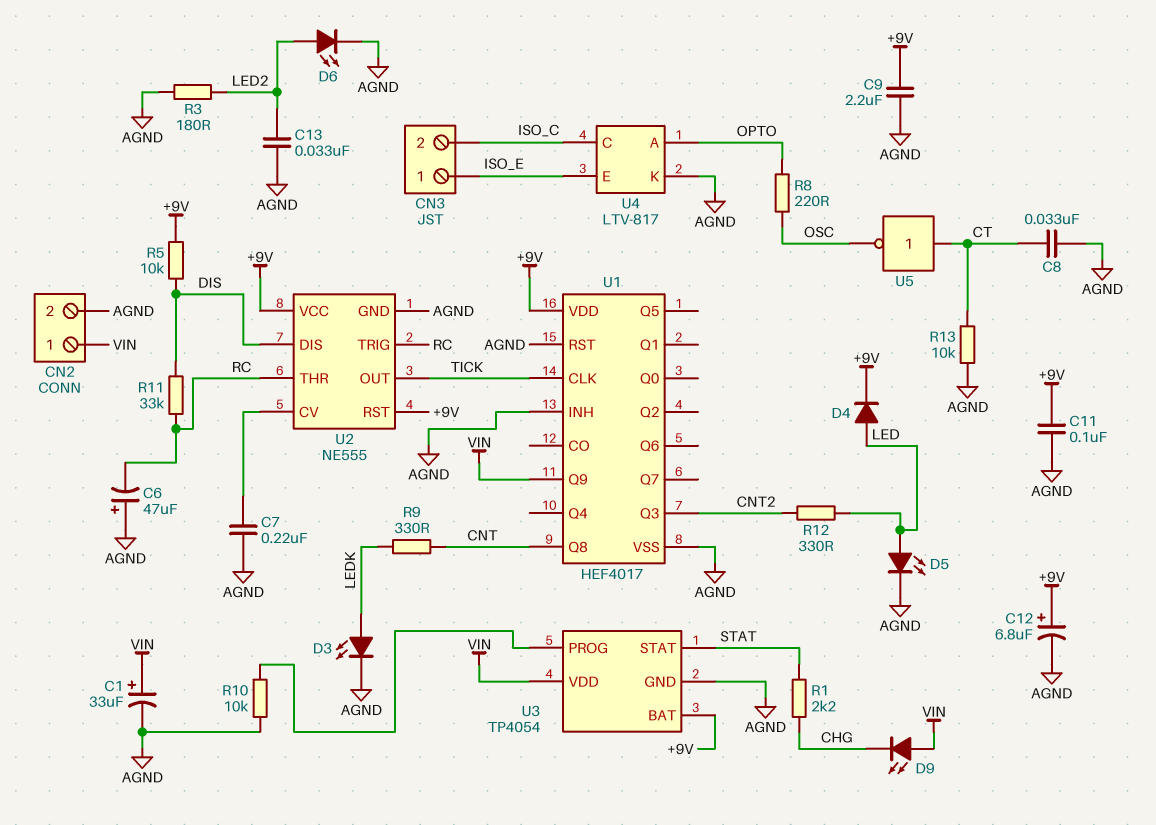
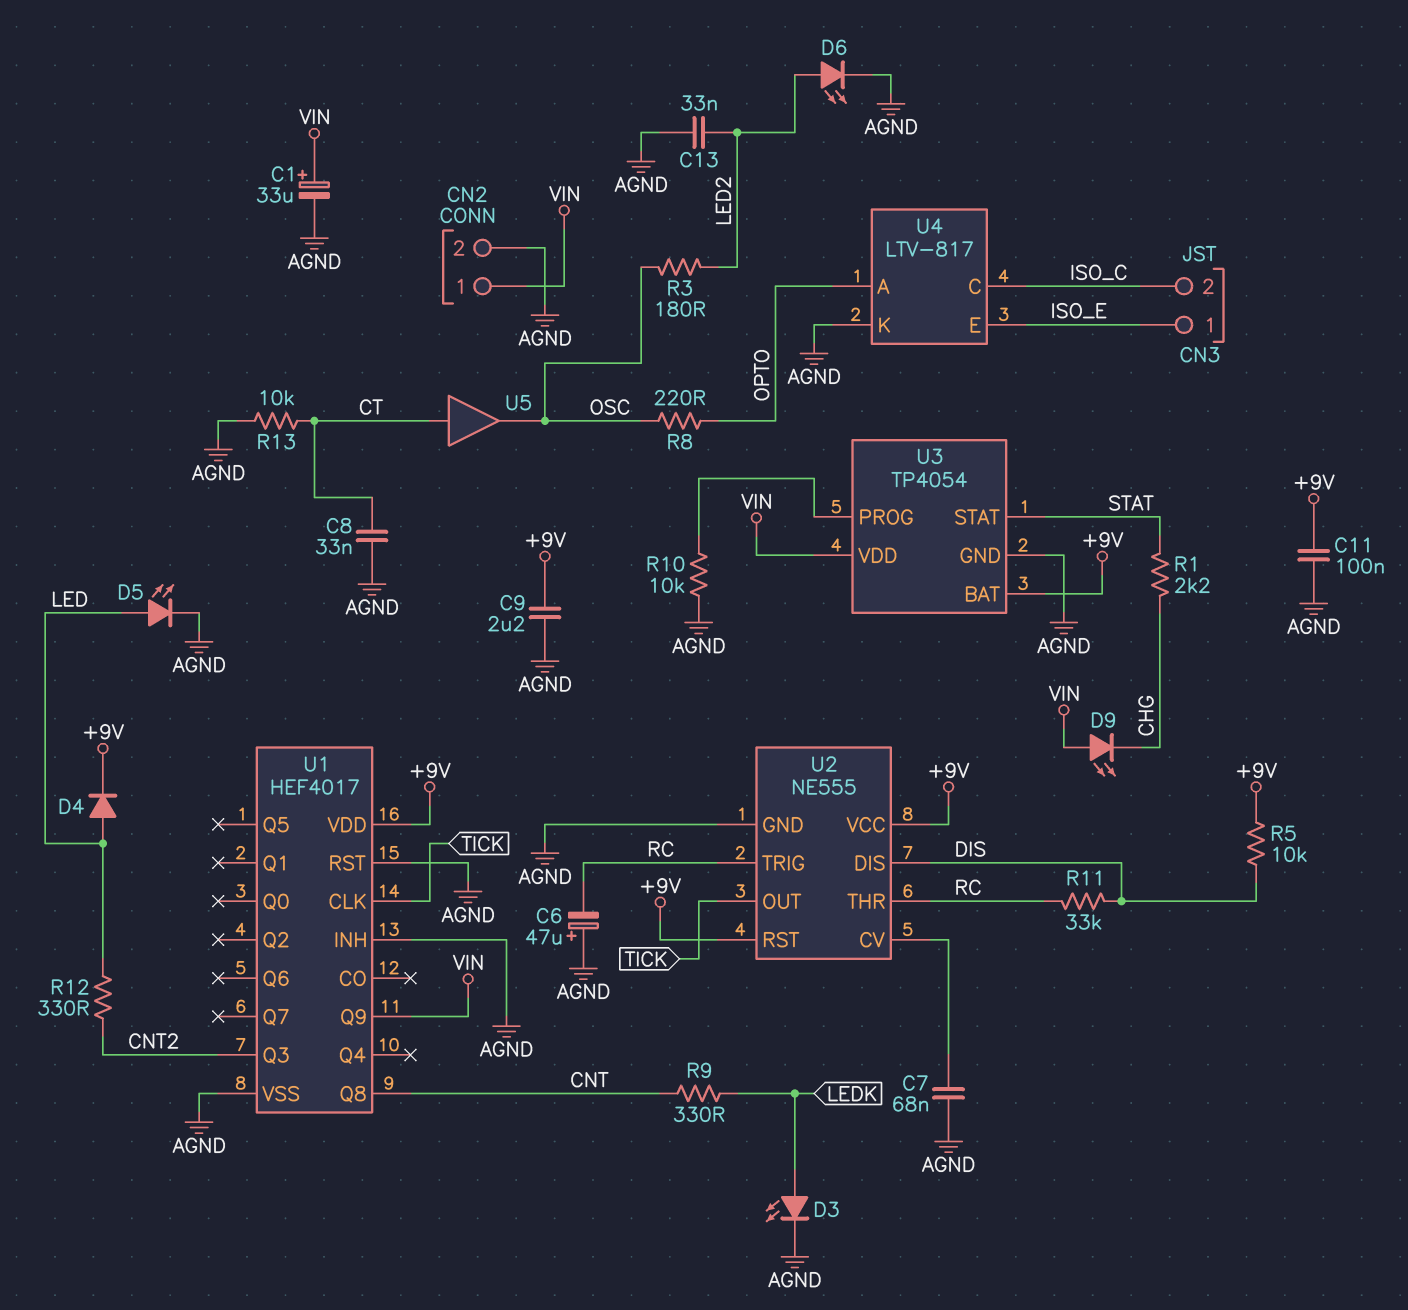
C7: 220nF (AGND, U2/CV) -> 68nF (AGND, U2/CV)
C12: 6.8uF (plus +9V, minus AGND) -> none
R3: 180 (AGND, LED2) -> 180 (LED2, OSC)
U5: NOT (in CT, out OSC) -> buffer (in CT, out OSC)

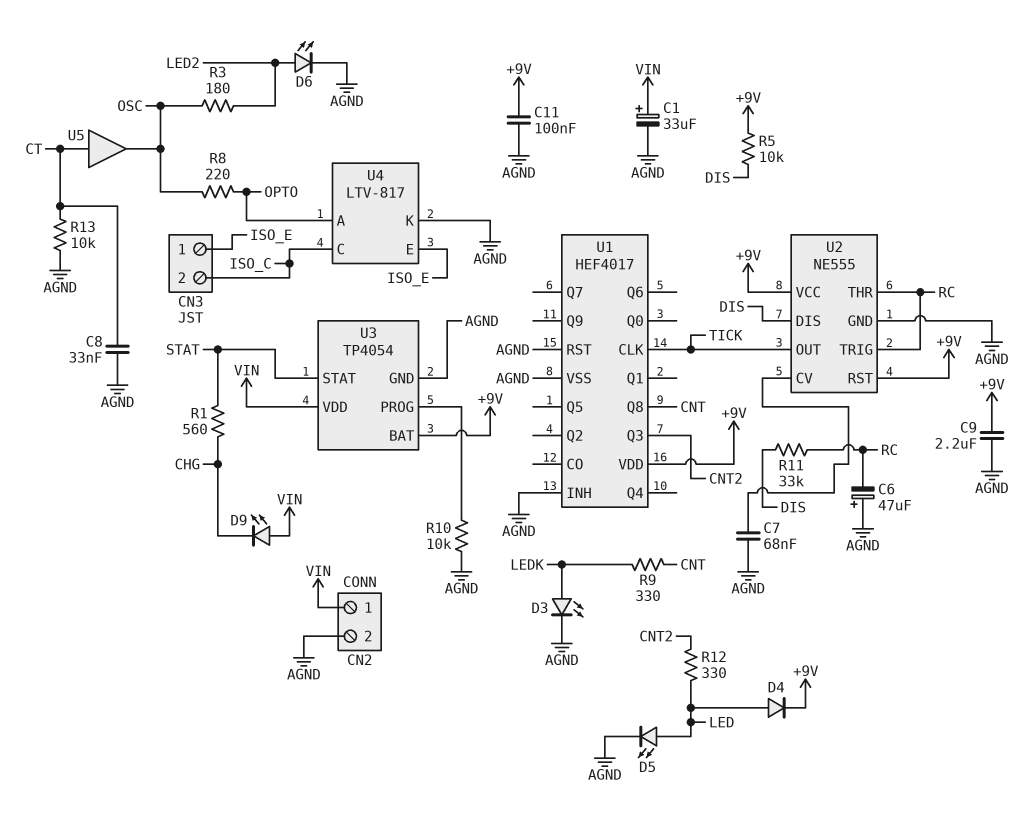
C13: 33nF (AGND, LED2) -> none
R1: 2.2k (CHG, STAT) -> 560 (CHG, STAT)
U1 pin Q9: VIN -> none

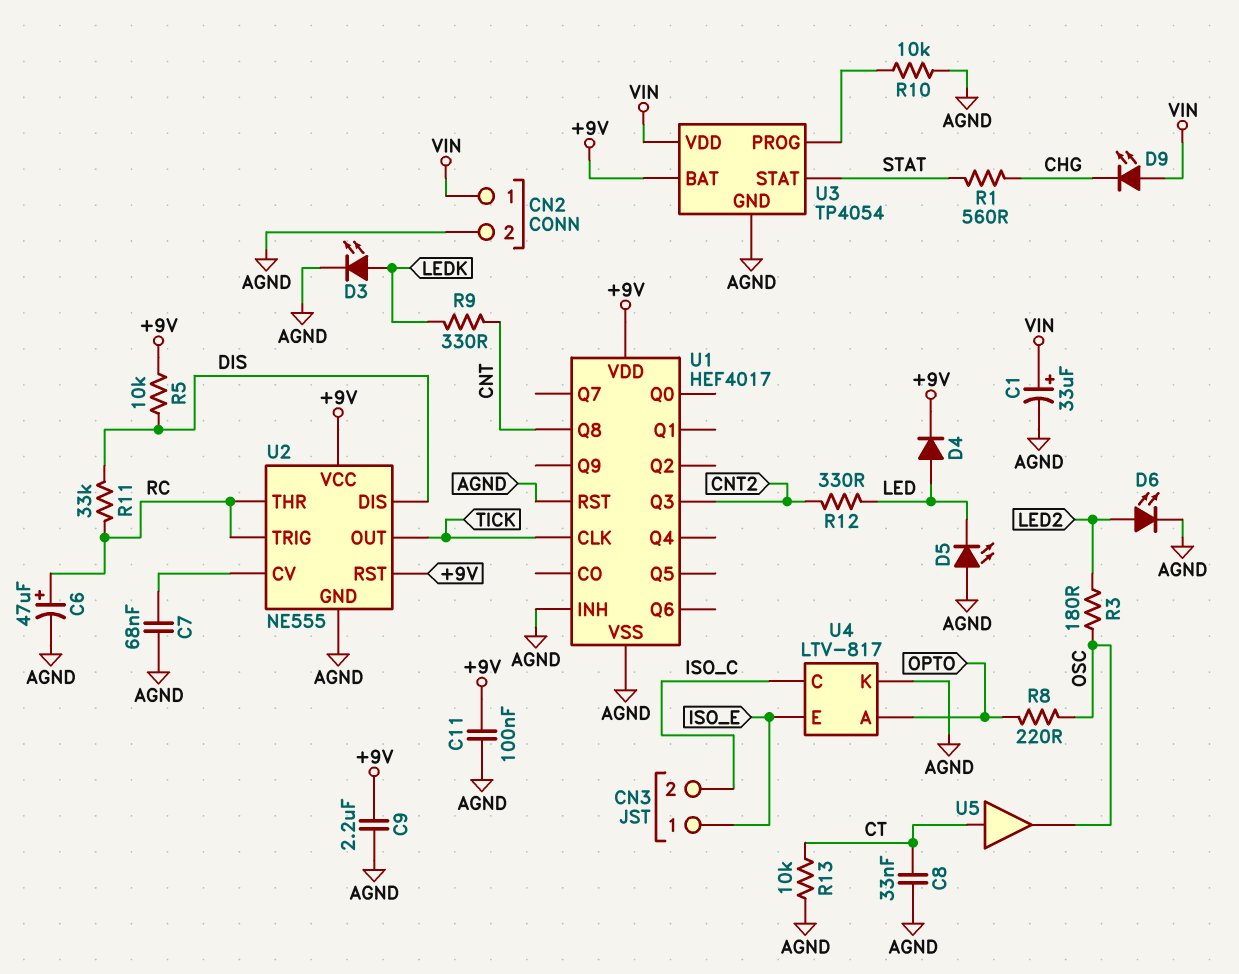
C6: 47uF (plus AGND, minus RC) -> 47uF (plus RC, minus AGND)
D5: LED (A LED, K AGND) -> LED (A AGND, K LED)

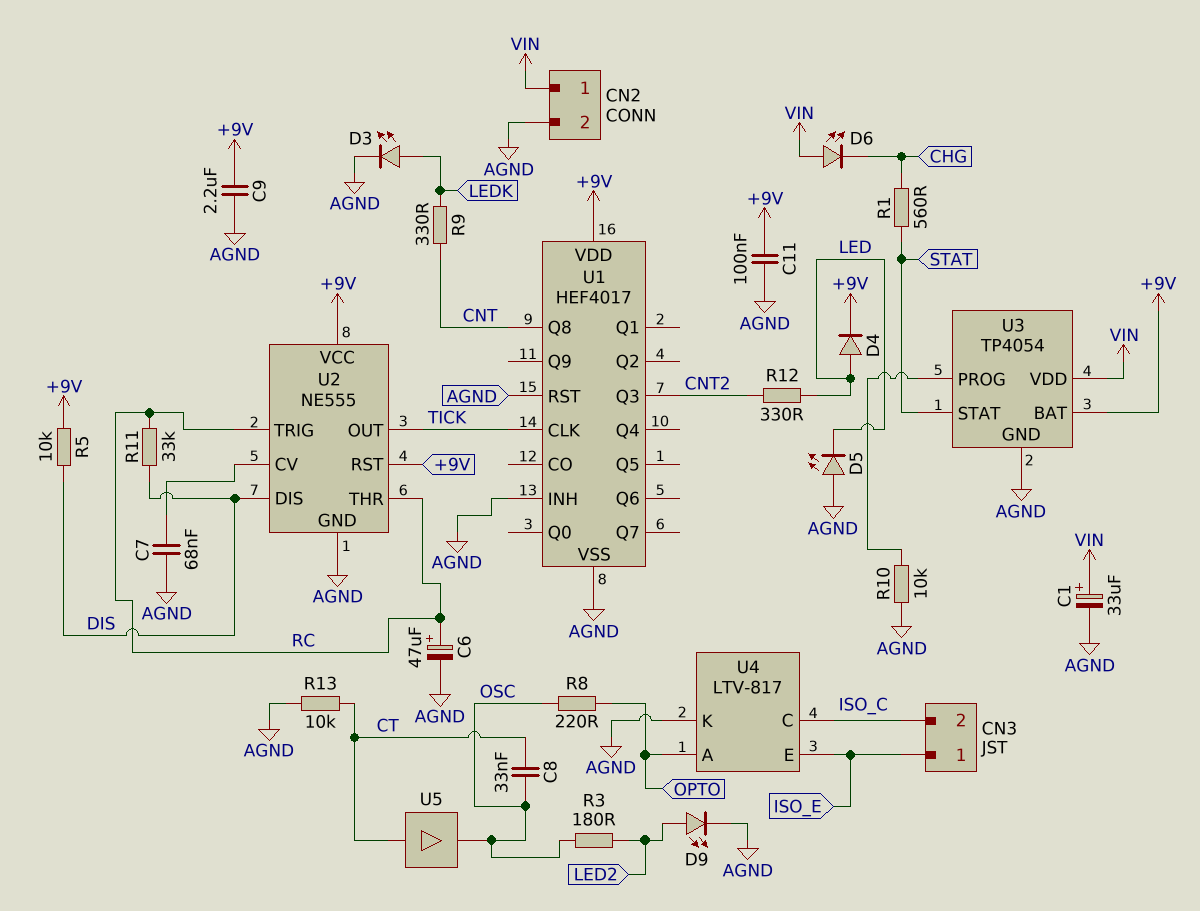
C8: 33nF (AGND, CT) -> 33nF (CT, OSC)
D6: LED (A LED2, K AGND) -> LED (A VIN, K CHG)
D9: LED (A VIN, K CHG) -> LED (A LED2, K AGND)

